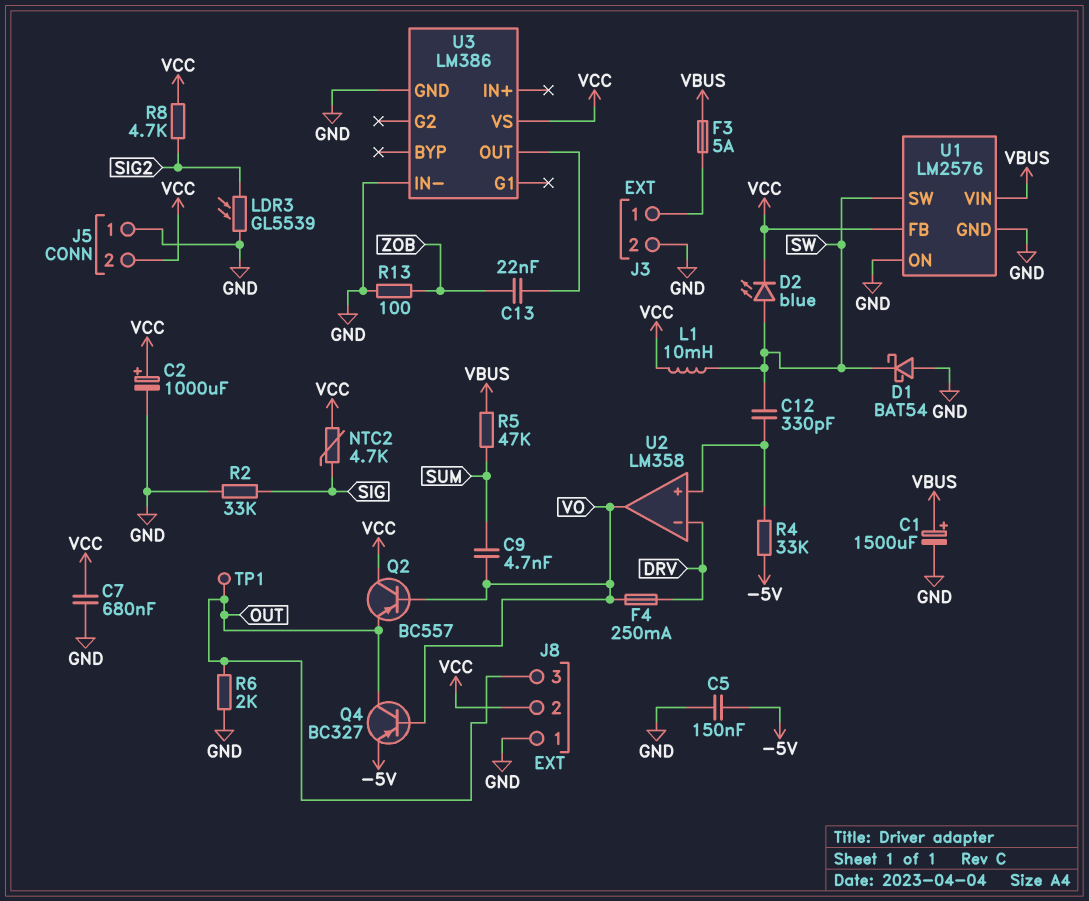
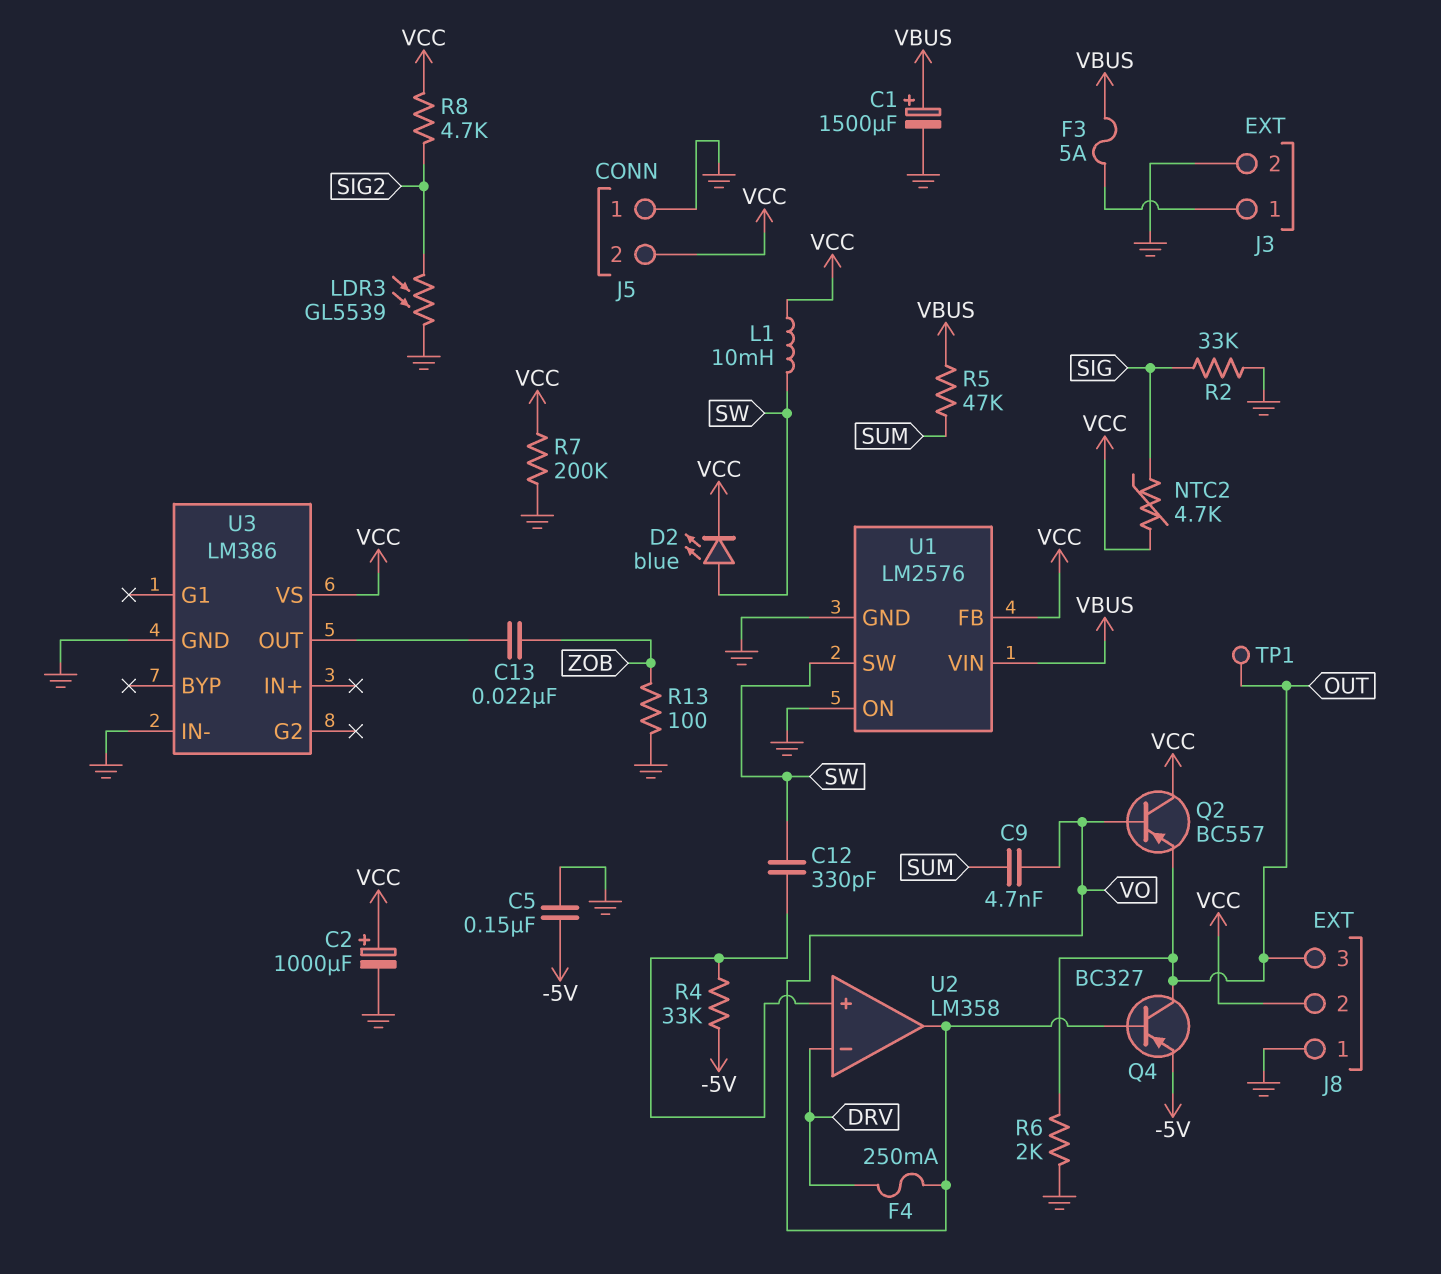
C7: 680nF (GND, VCC) -> none
D1: schottky BAT54 (A GND, K SW) -> none
R7: none -> 200k (GND, VCC)

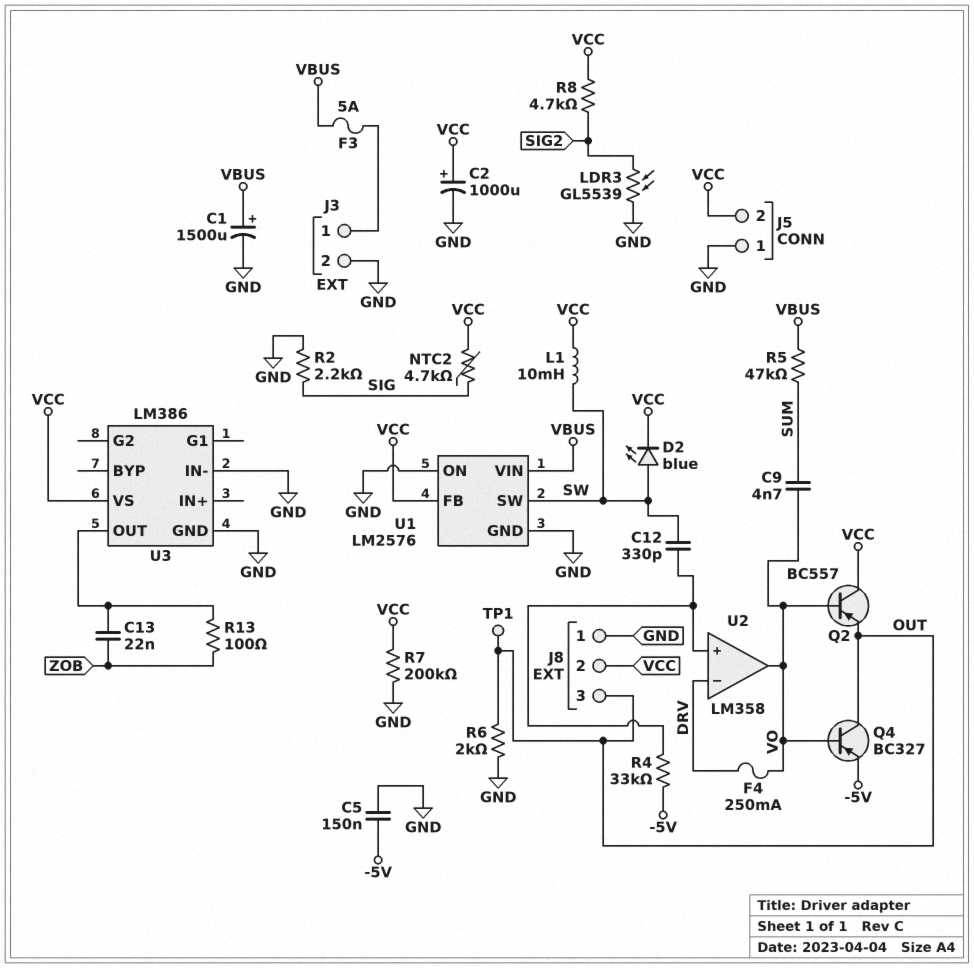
R2: 33k (GND, SIG) -> 2.2k (GND, SIG)
R13: 100 (GND, ZOB) -> 100 (U3/OUT, ZOB)

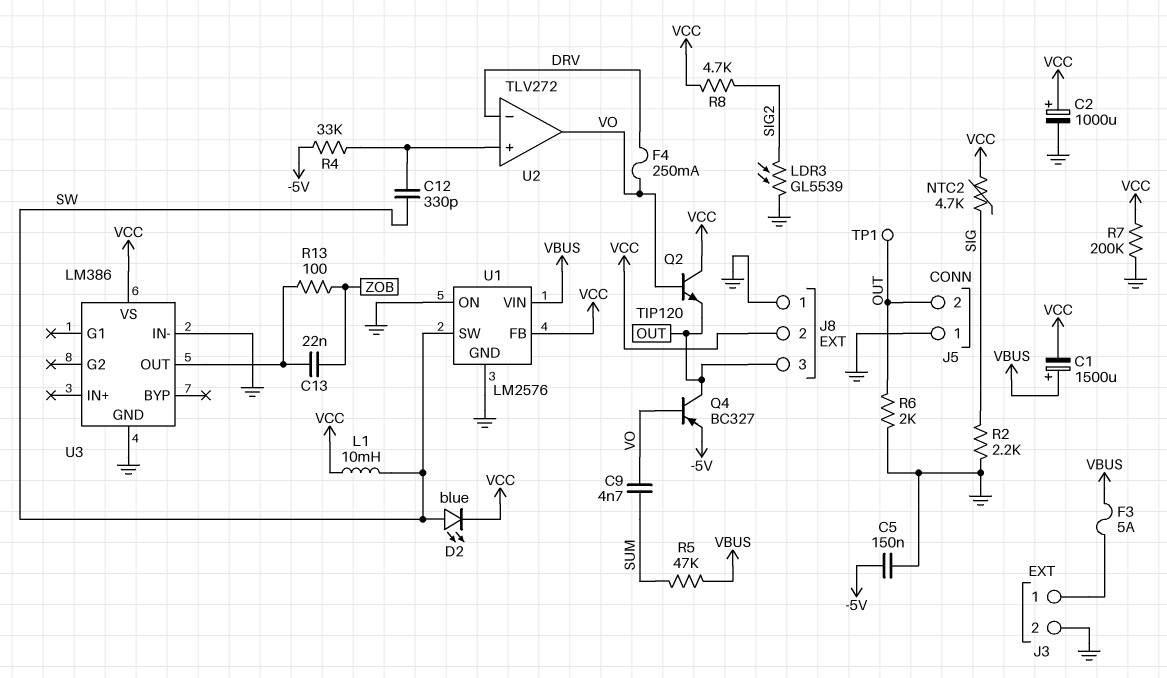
C1: 1500uF (plus VBUS, minus GND) -> 1500uF (plus VBUS, minus VCC)
J5 pin 2: VCC -> OUT
Q2: PNP BC557 (B VO, C VCC, E OUT) -> NPN TIP120 (B VO, C VCC, E OUT)
U2: LM358 -> TLV272

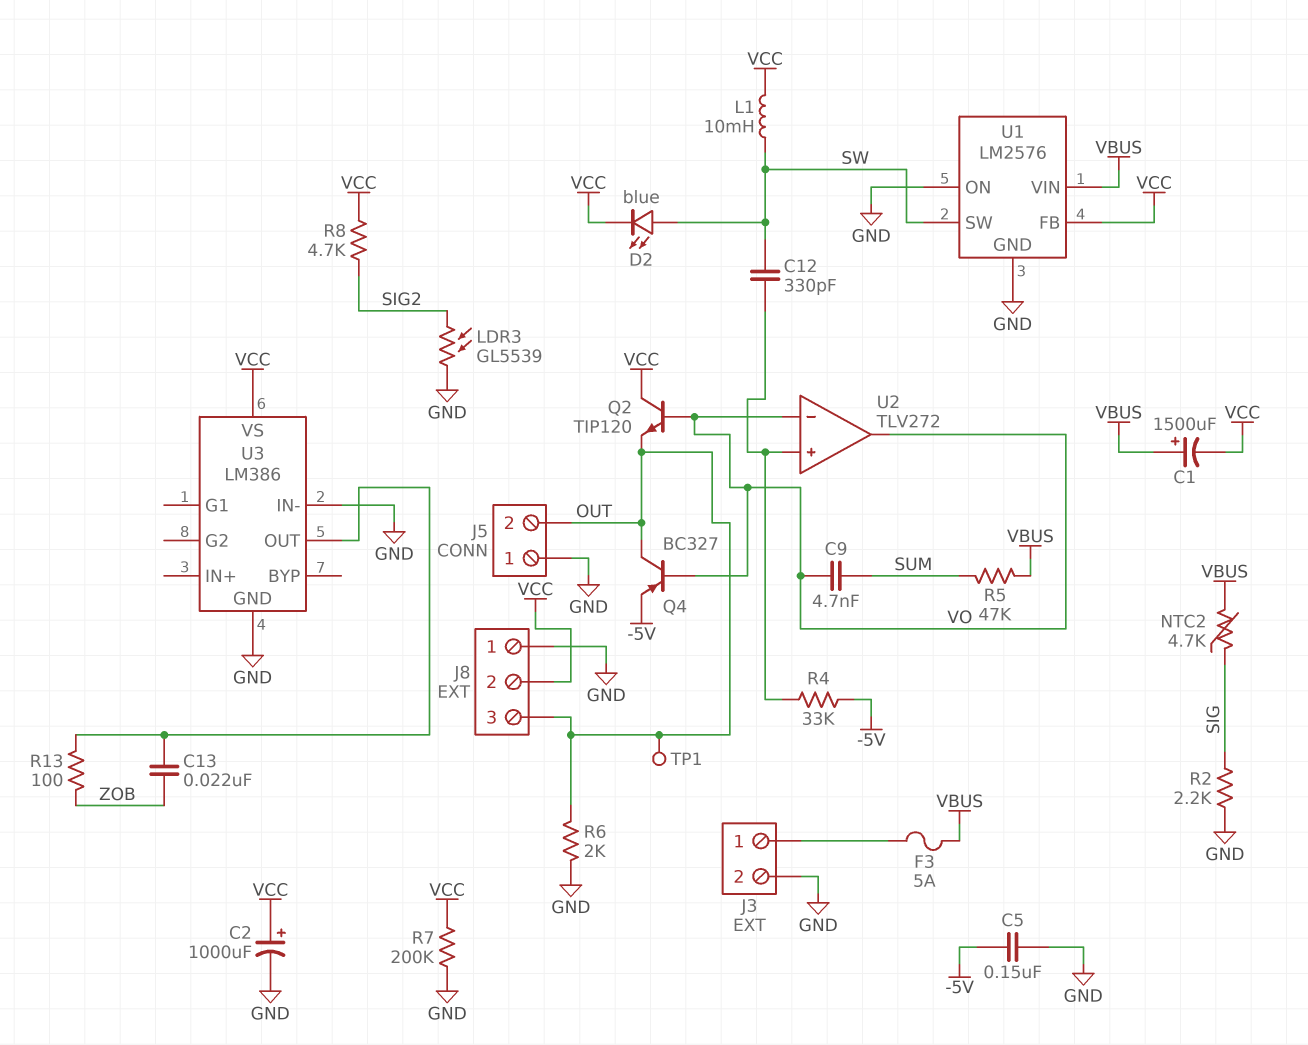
F4: 250mA (DRV, VO) -> none
NTC2: 4.7k (SIG, VCC) -> 4.7k (SIG, VBUS)
U2 pin in-: DRV -> VO

